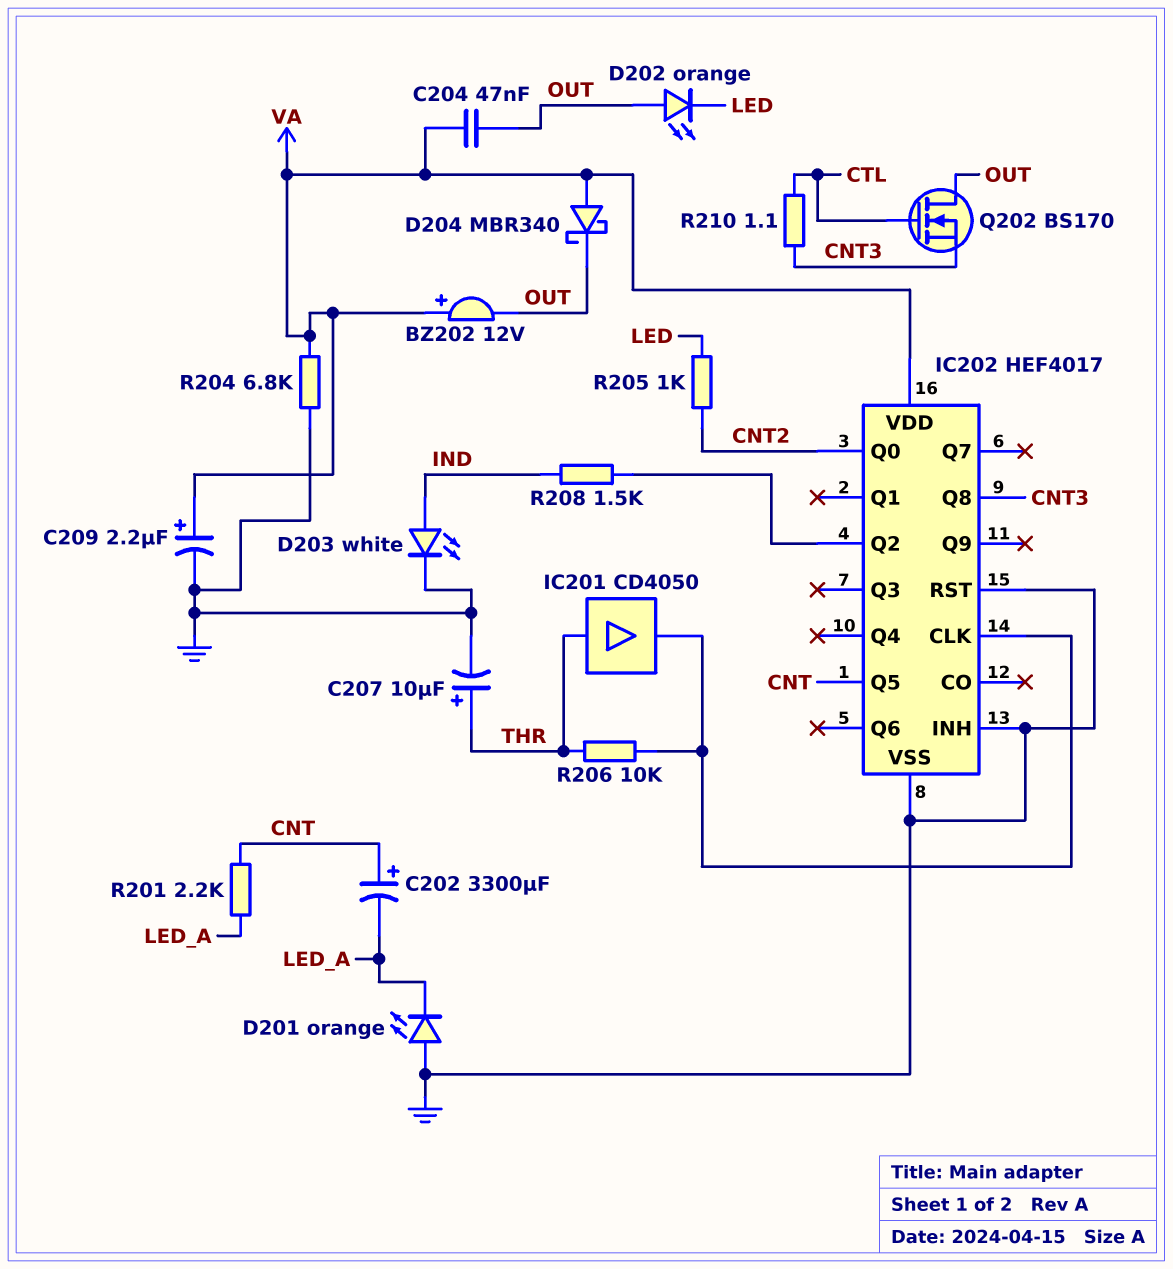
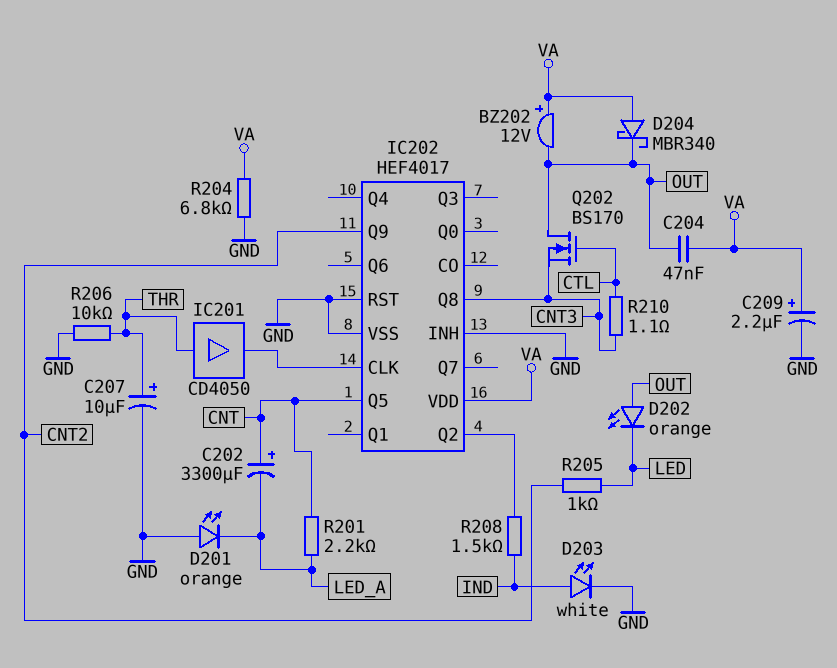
IC202 pin Q0: CNT2 -> none
IC202 pin Q9: none -> CNT2
R206: 10k (IC202/CLK, THR) -> 10k (GND, THR)

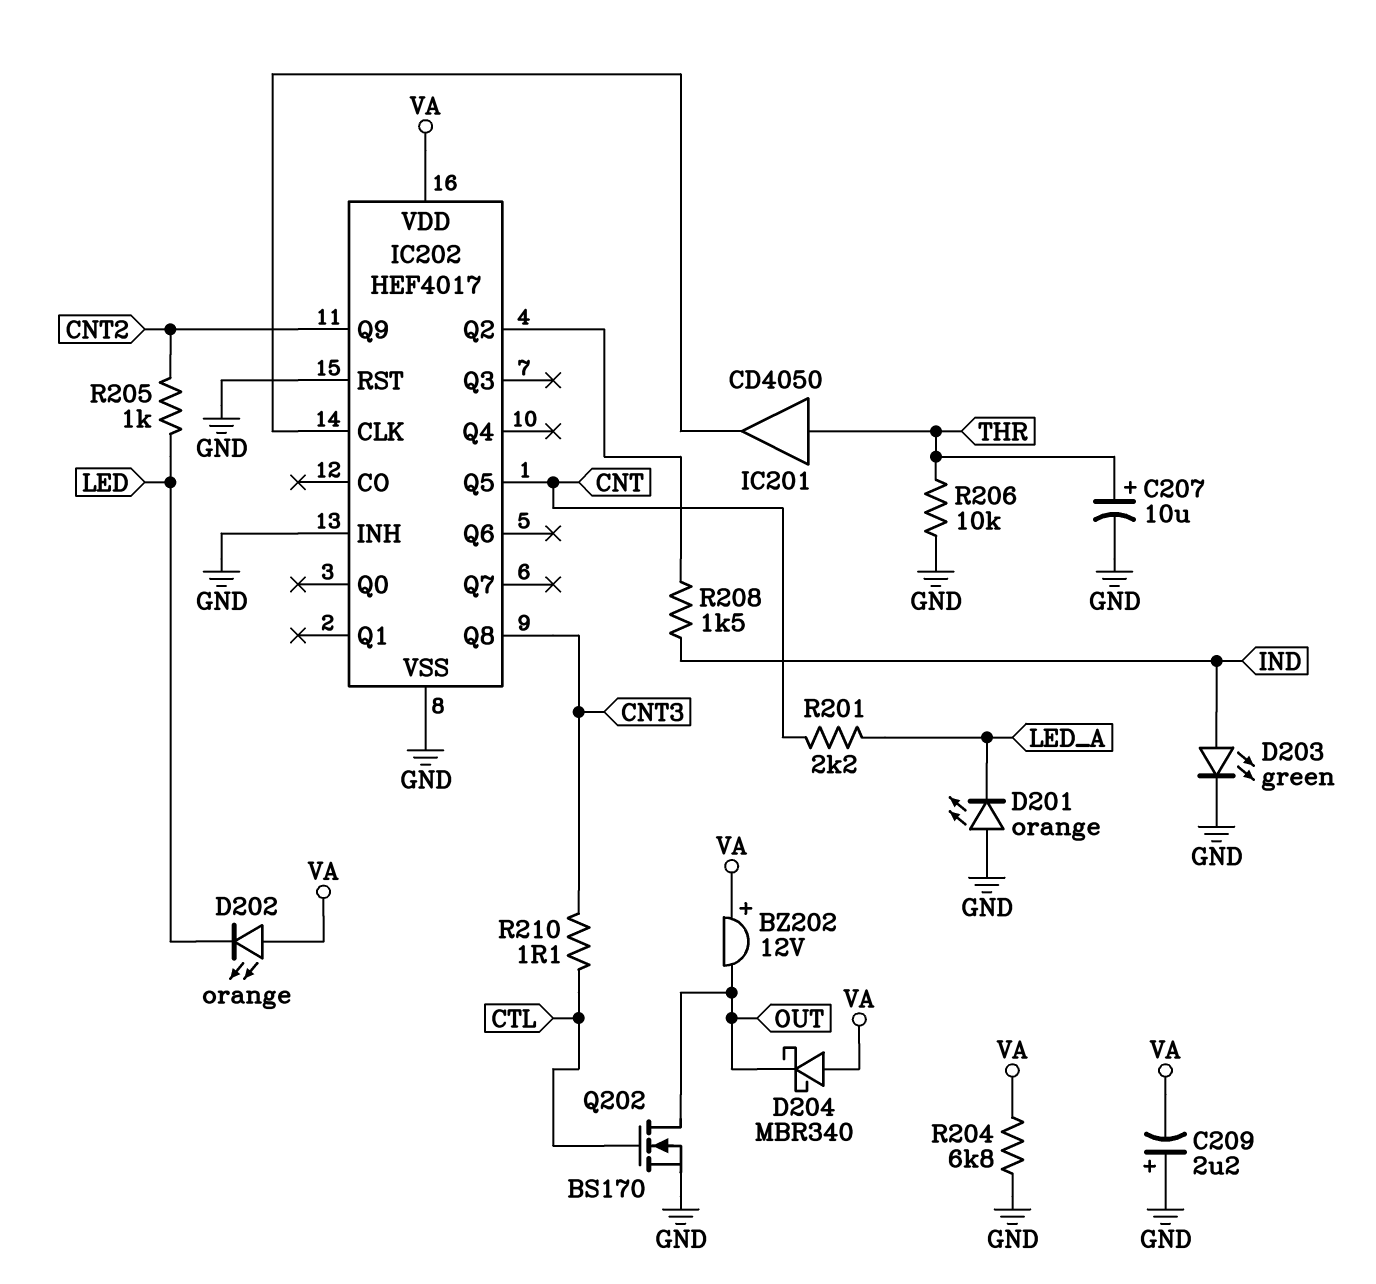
C202: 3300uF (plus CNT, minus LED_A) -> none
C204: 47nF (OUT, VA) -> none
C209: 2.2uF (plus VA, minus GND) -> 2.2uF (plus GND, minus VA)
D202: LED orange (A OUT, K LED) -> LED orange (A VA, K LED)
D203: LED white (A IND, K GND) -> LED green (A IND, K GND)
Q202: NMOS BS170 (G CTL, D OUT, S CNT3) -> NMOS BS170 (G CTL, D OUT, S GND)

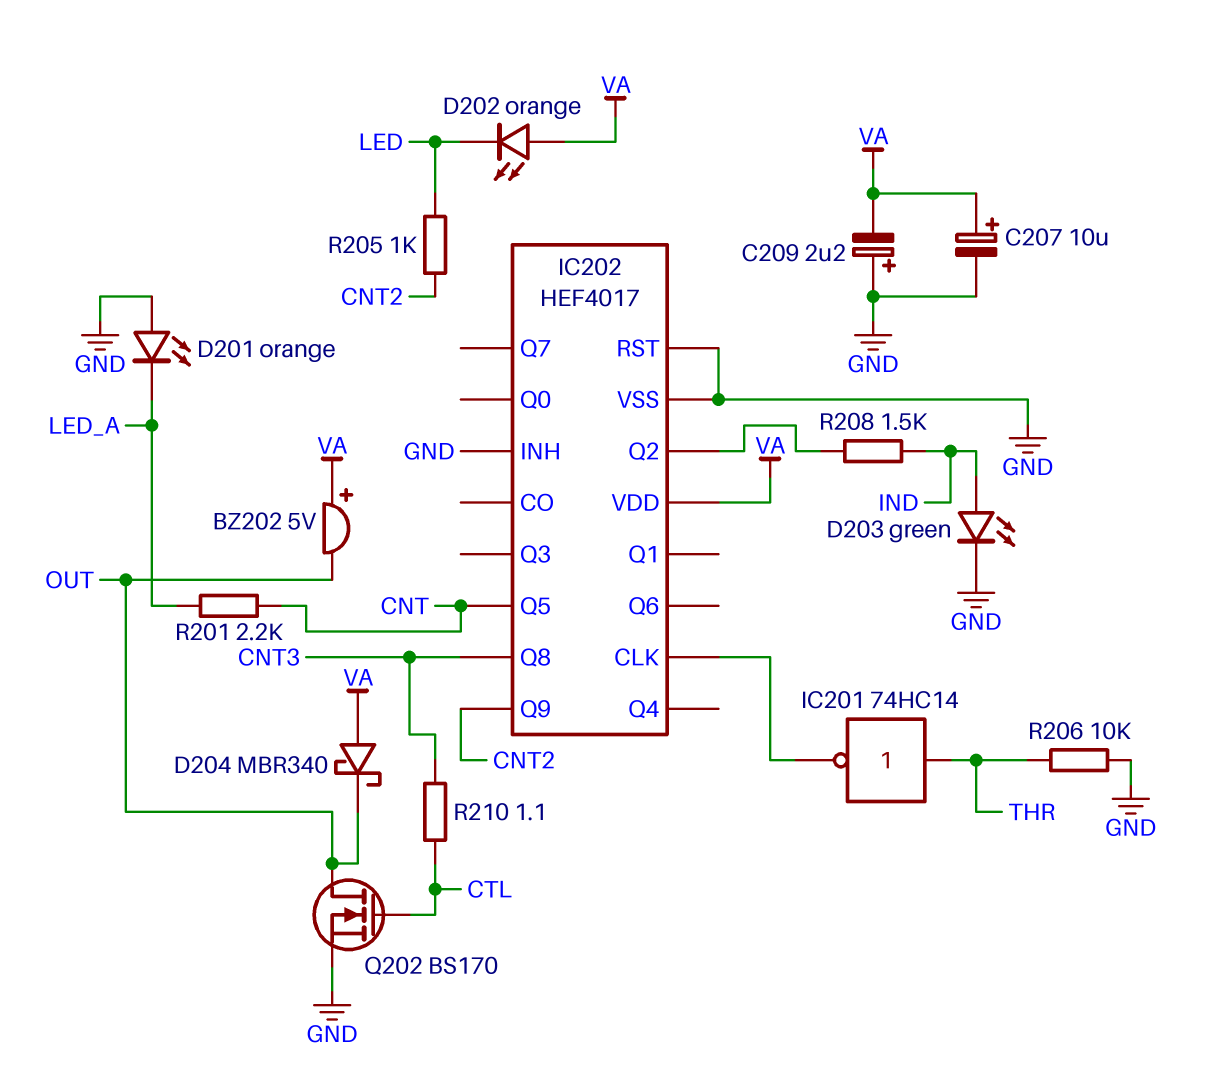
BZ202: buzzer 12V (plus VA, minus OUT) -> buzzer 5V (plus VA, minus OUT)
C207: 10uF (plus THR, minus GND) -> 10uF (plus VA, minus GND)
IC201: buffer CD4050 (in THR, out IC202/CLK) -> NOT 74HC14 (in THR, out IC202/CLK)
R204: 6.8k (GND, VA) -> none

